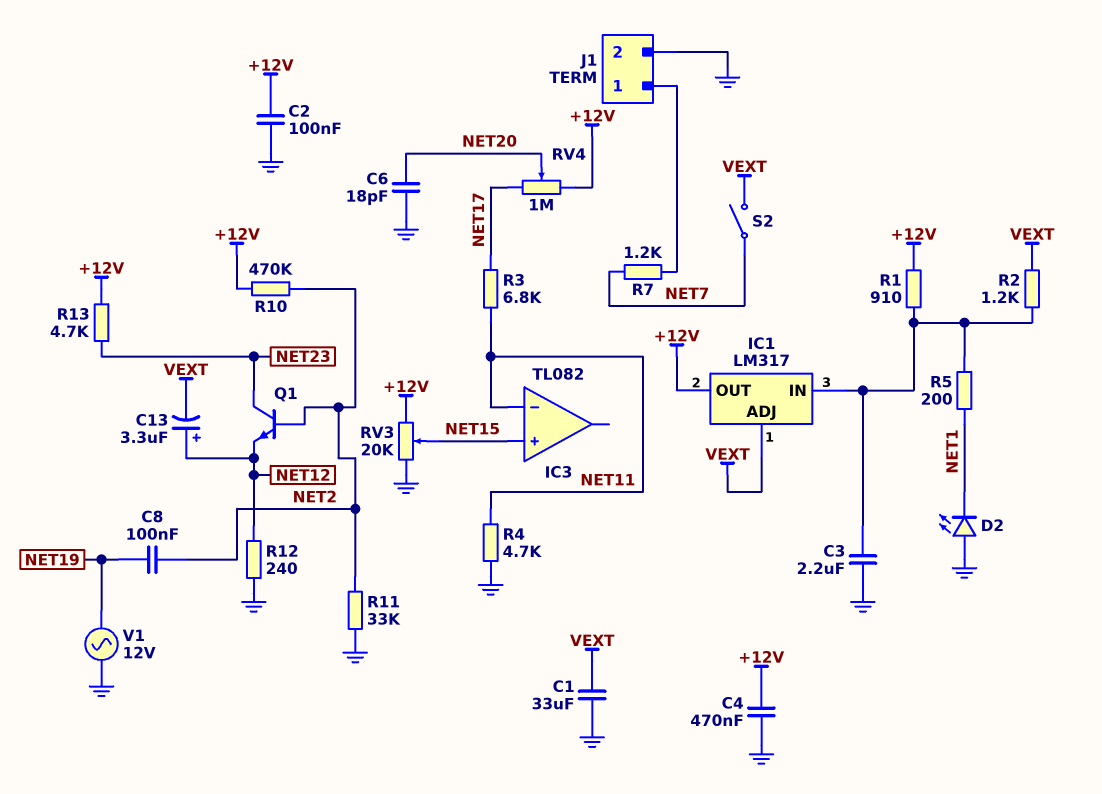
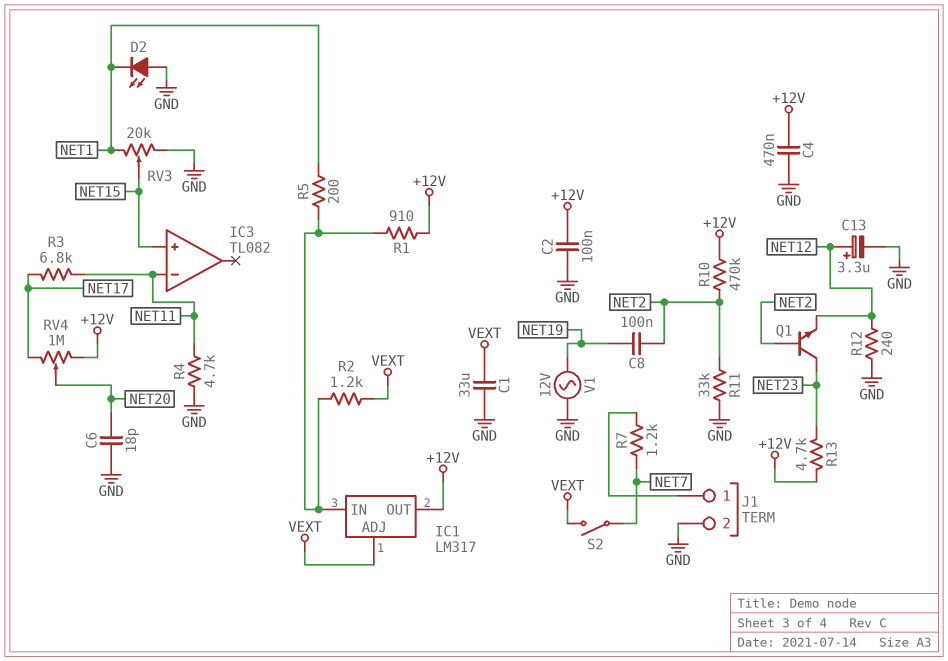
C3: 2.2uF (GND, IC1/IN) -> none
C13: 3.3uF (plus NET12, minus VEXT) -> 3.3uF (plus NET12, minus GND)
RV3: 20k (+12V, GND, wiper NET15) -> 20k (GND, NET1, wiper NET15)

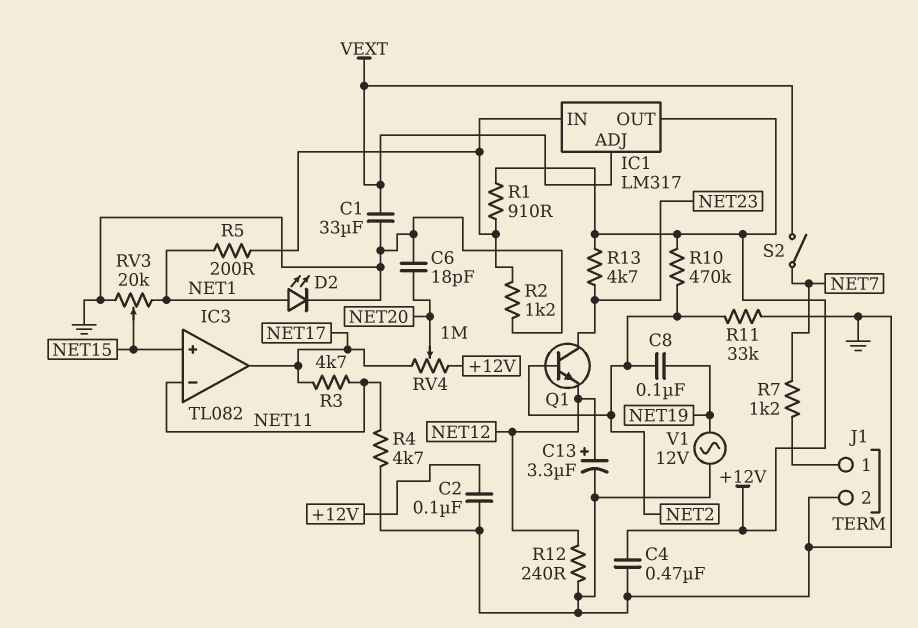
D2: LED (A GND, K NET1) -> LED (A NET1, K GND)
IC3 pin out: none -> NET17
R2: 1.2k (IC1/IN, VEXT) -> 1.2k (GND, IC1/IN)
R3: 6.8k (NET11, NET17) -> 4.7k (NET11, NET17)

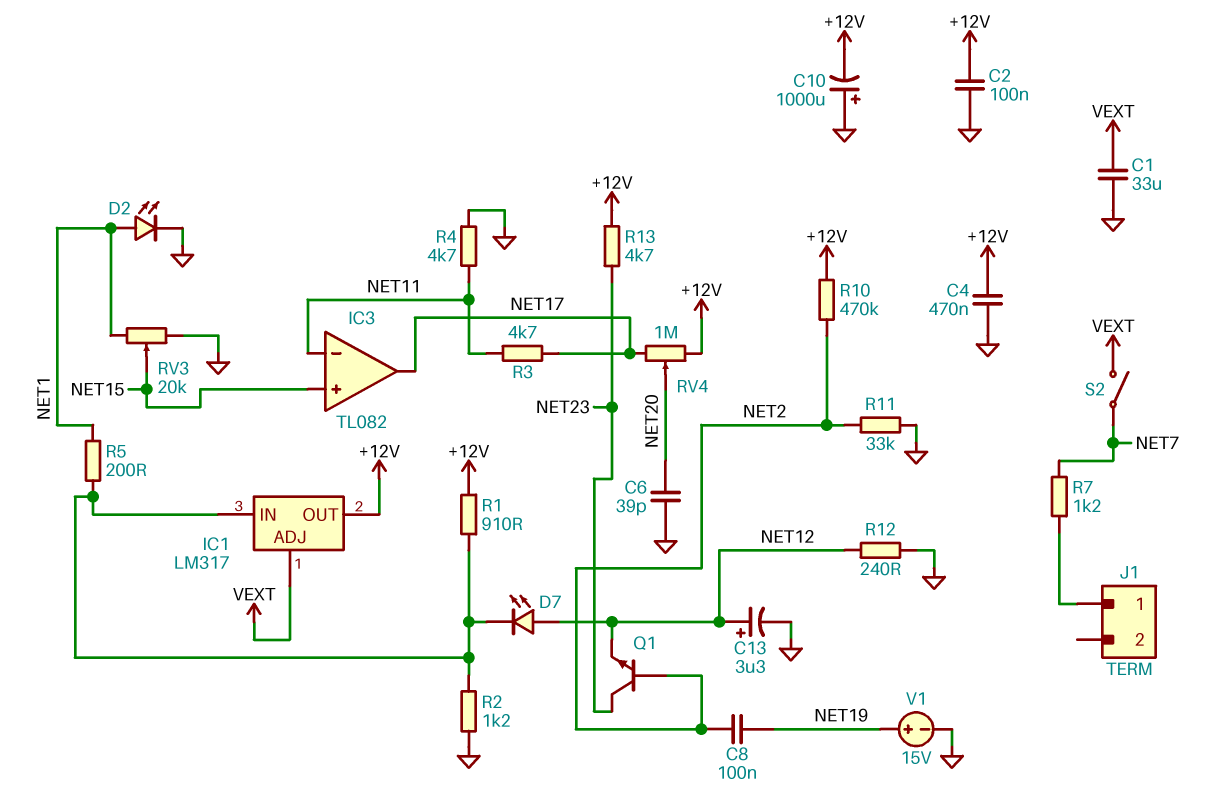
C6: 18pF (GND, NET20) -> 39pF (GND, NET20)
C10: none -> 1000uF (plus GND, minus +12V)
D7: none -> LED (A NET12, K IC1/IN)
J1 pin 2: GND -> none
V1: AC 12V (GND, NET19) -> 15V (plus NET19, minus GND)

